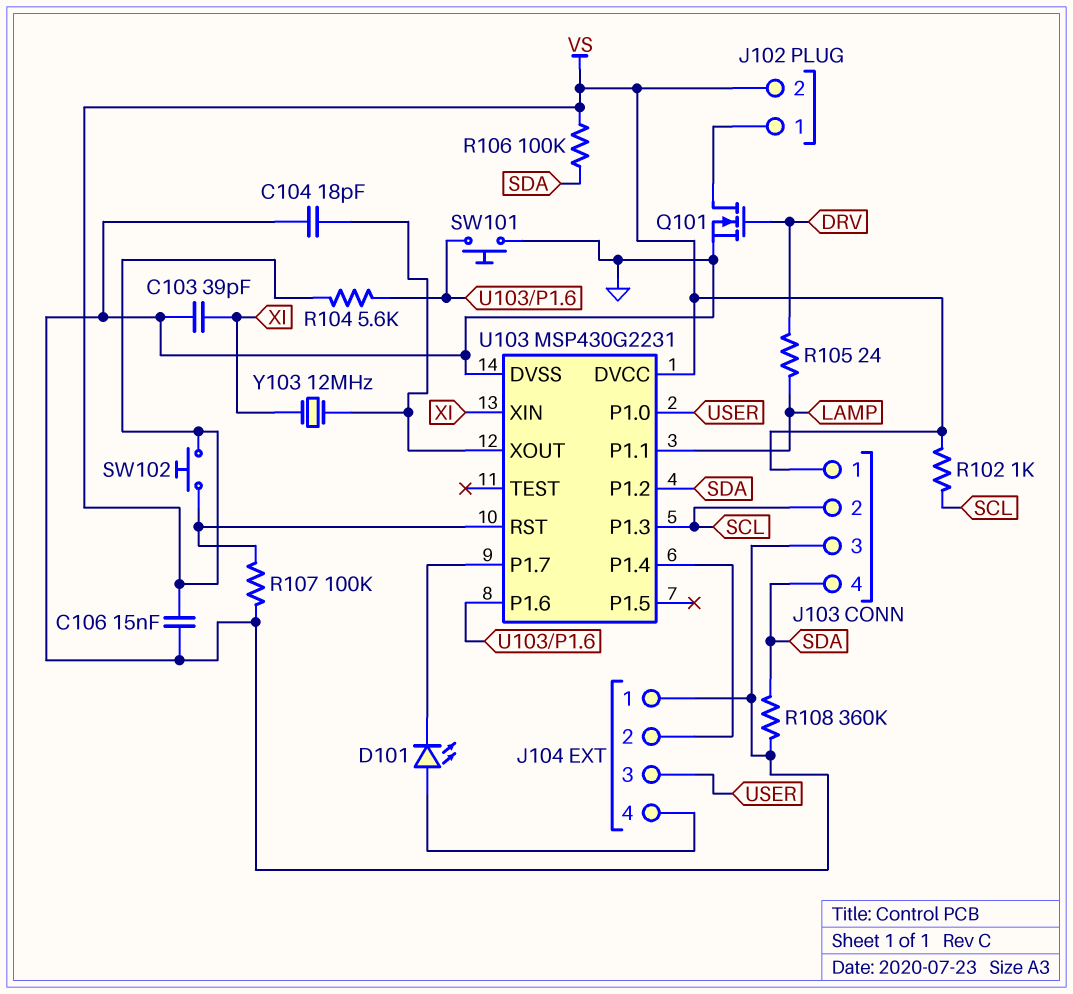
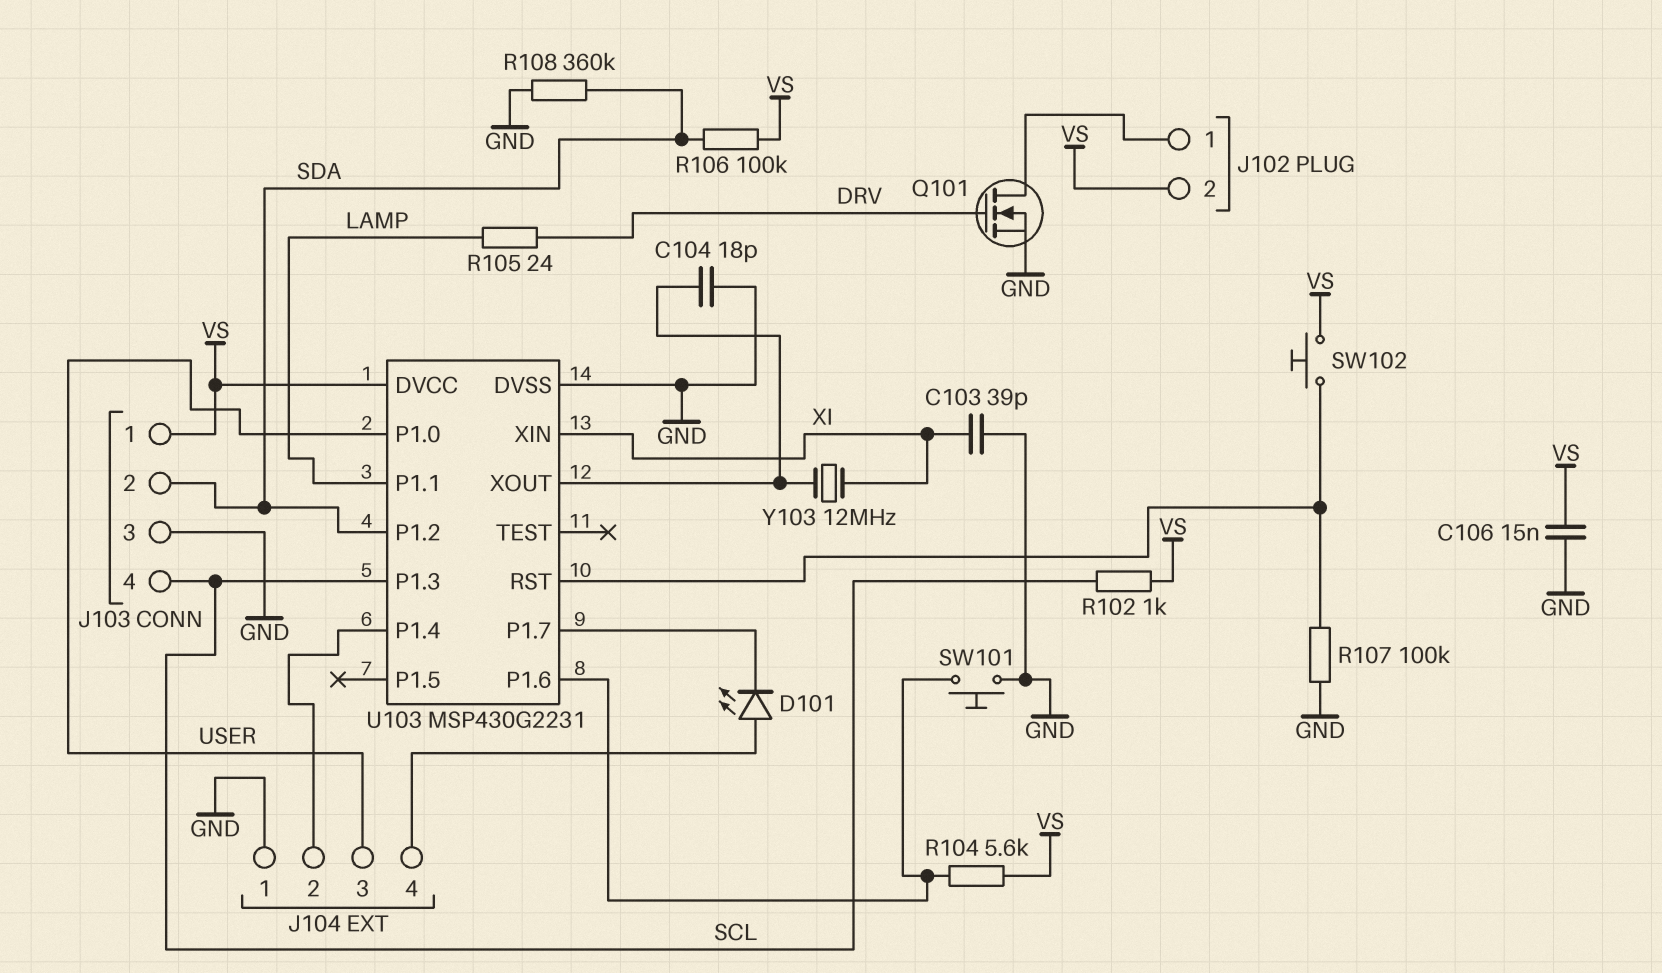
J103 pin 2: SCL -> SDA
J103 pin 4: SDA -> SCL

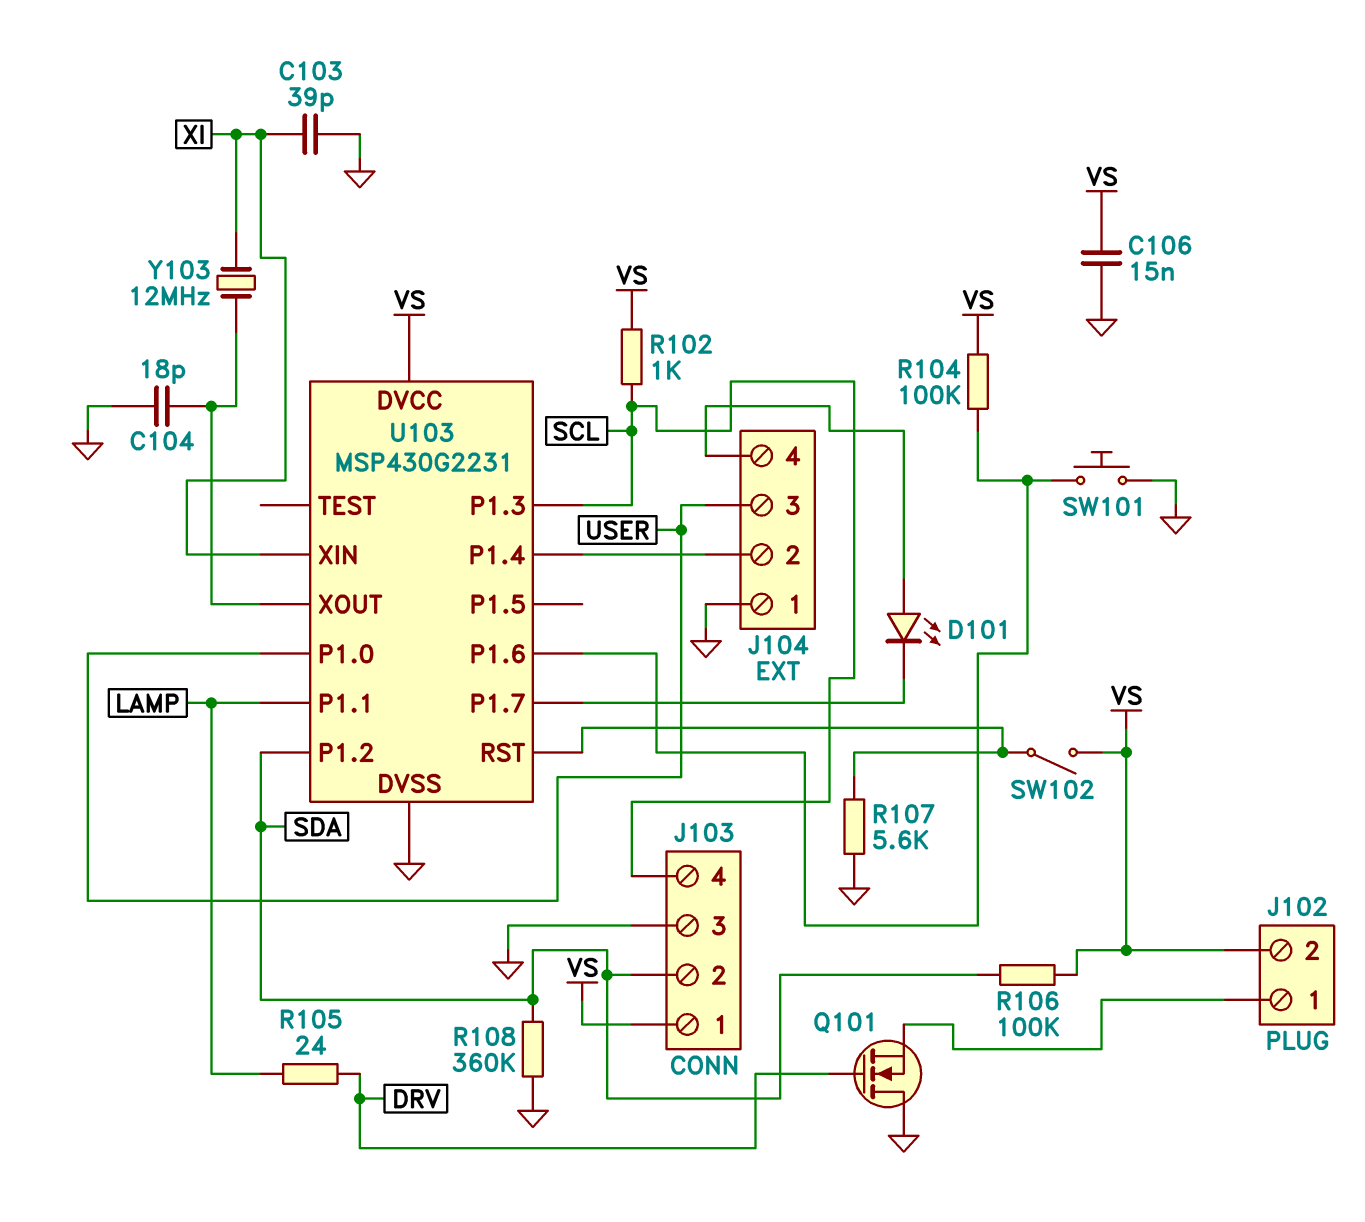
Q101: NMOS (G DRV, D J102/1, S GND) -> NMOS (G DRV, D GND, S J102/1)
R104: 5.6k (U103/P1.6, VS) -> 100k (U103/P1.6, VS)
R107: 100k (GND, U103/RST) -> 5.6k (GND, U103/RST)
SW102: button (U103/RST, VS) -> switch (U103/RST, VS)

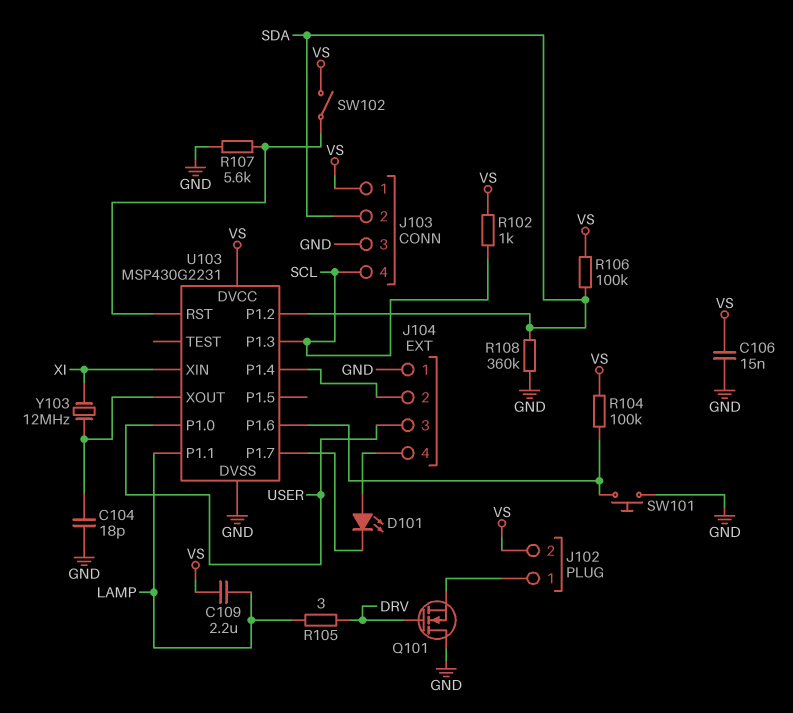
C103: 39pF (GND, XI) -> none
C109: none -> 2.2uF (LAMP, VS)
R105: 24 (DRV, LAMP) -> 3 (DRV, LAMP)

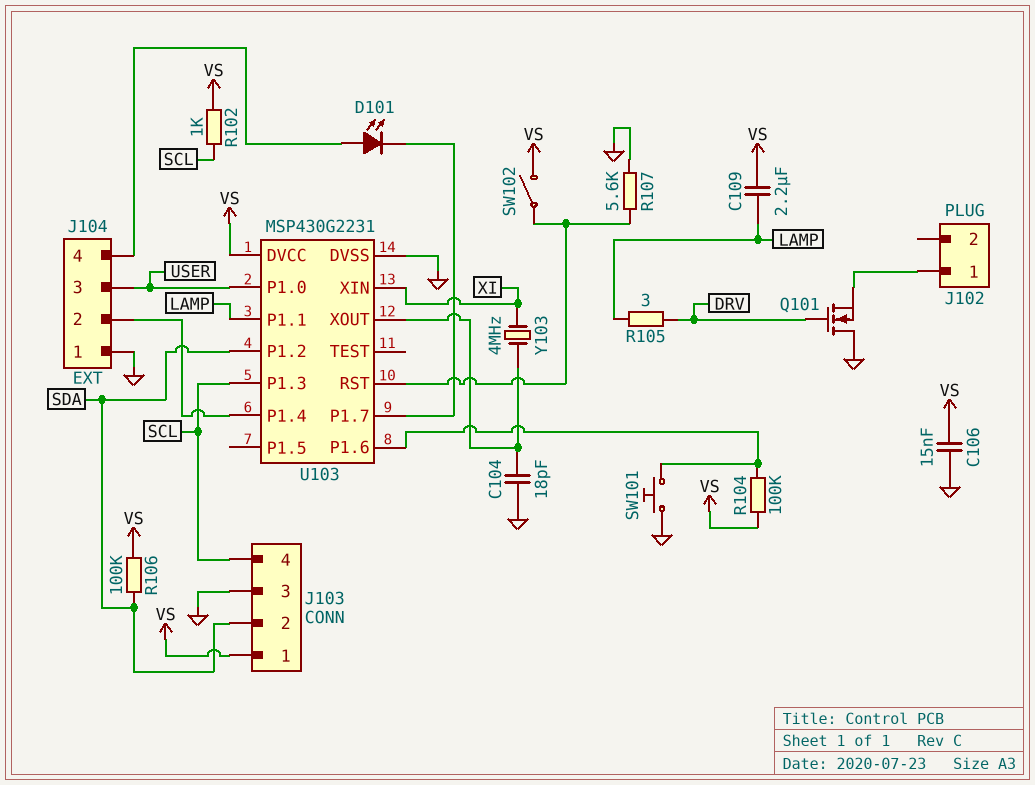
J102 pin 2: VS -> none
R108: 360k (GND, SDA) -> none
Y103: 12MHz (U103/XOUT, XI) -> 4MHz (U103/XOUT, XI)

